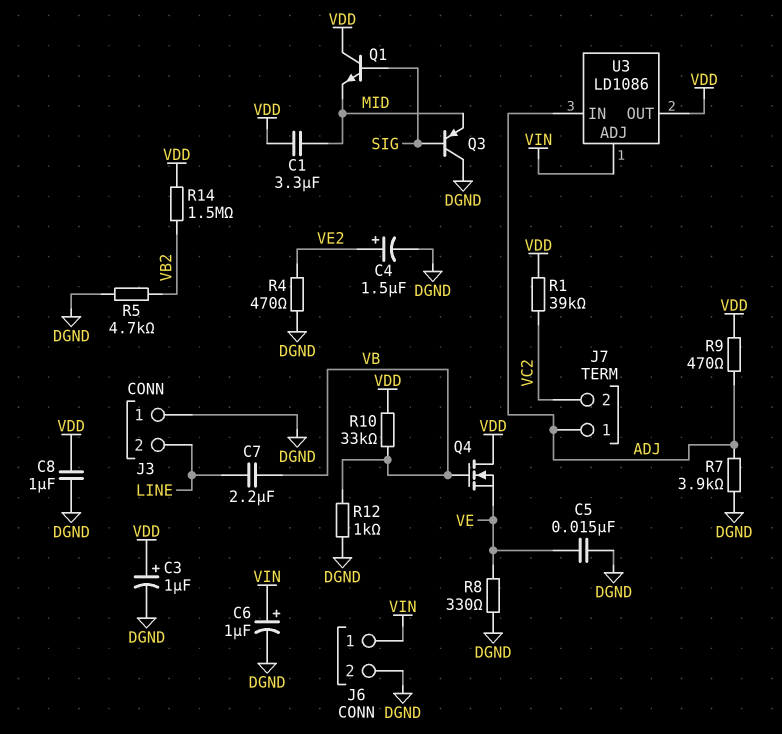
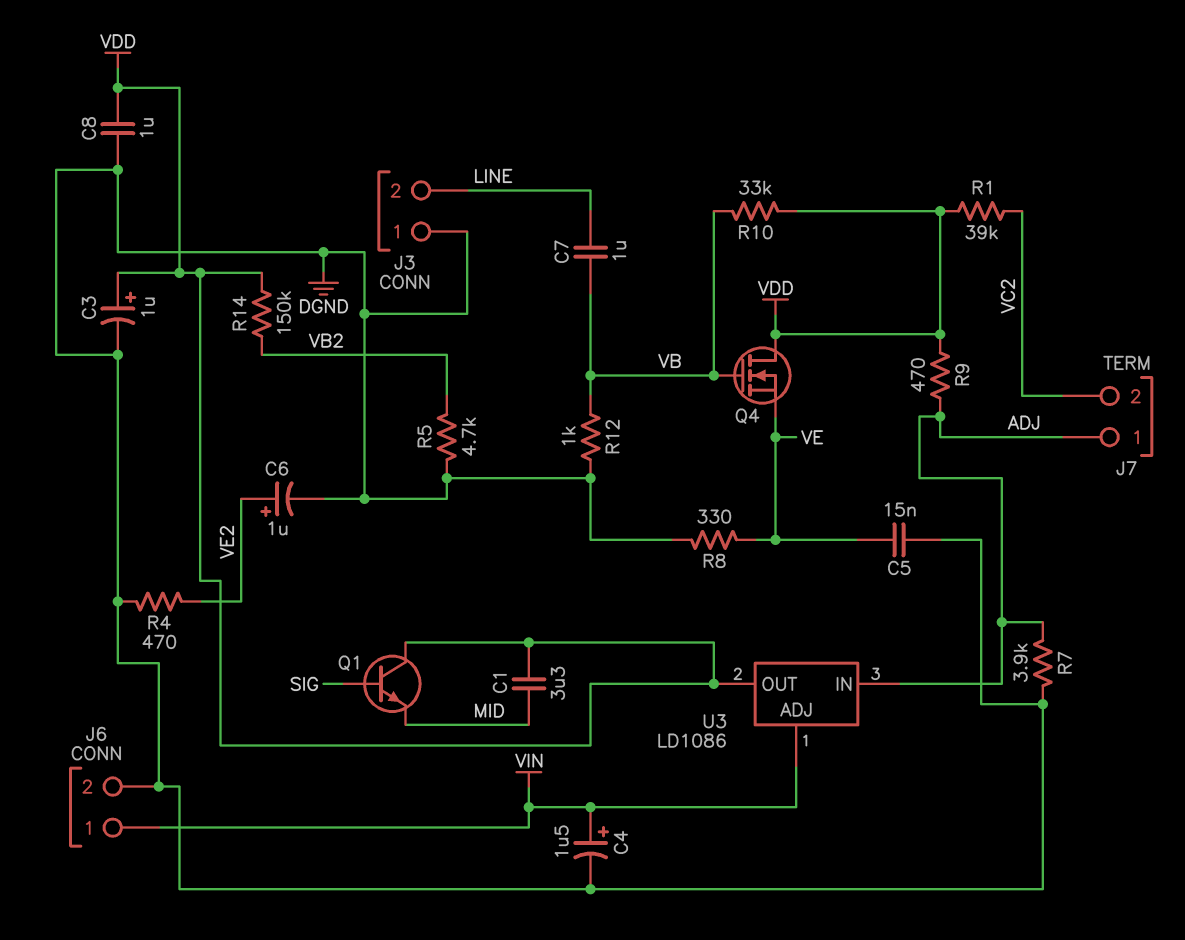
C4: 1.5uF (plus VE2, minus DGND) -> 1.5uF (plus VIN, minus DGND)
C6: 1uF (plus VIN, minus DGND) -> 1uF (plus VE2, minus DGND)
C7: 2.2uF (LINE, VB) -> 1uF (LINE, VB)
Q3: PNP (B SIG, C DGND, E MID) -> none
R14: 1.5M (VB2, VDD) -> 150k (VB2, VDD)

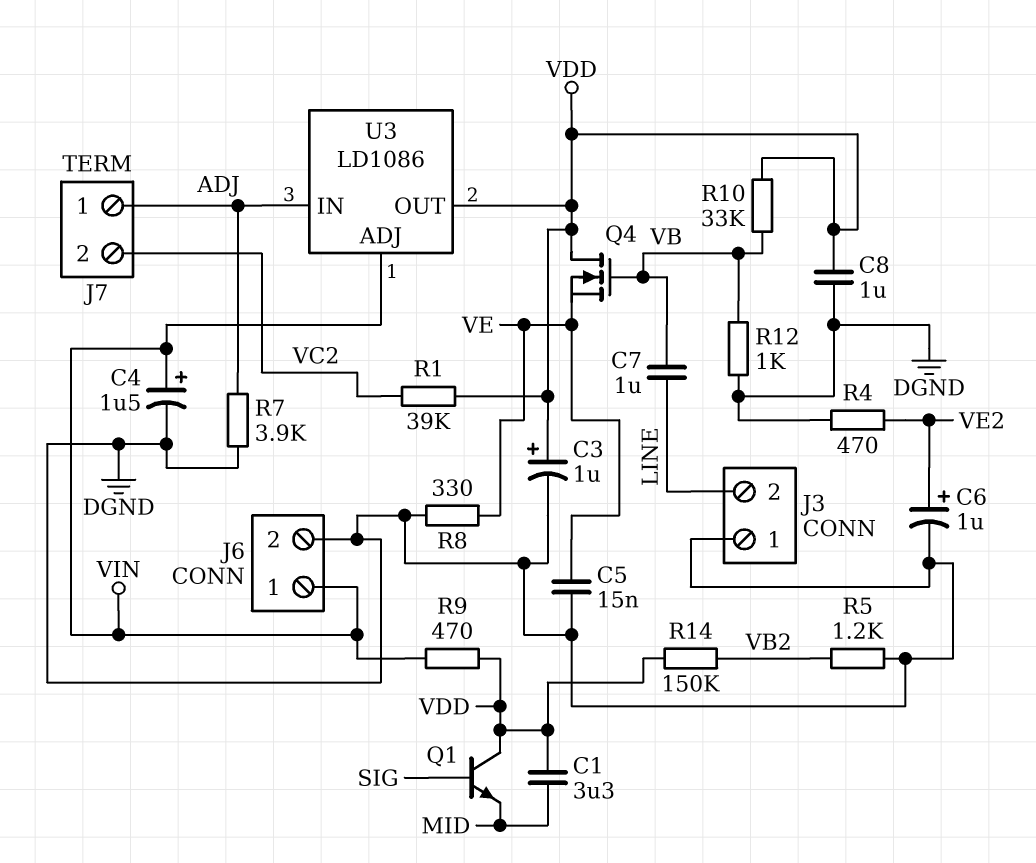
R5: 4.7k (DGND, VB2) -> 1.2k (DGND, VB2)
R9: 470 (ADJ, VDD) -> 470 (VDD, VIN)

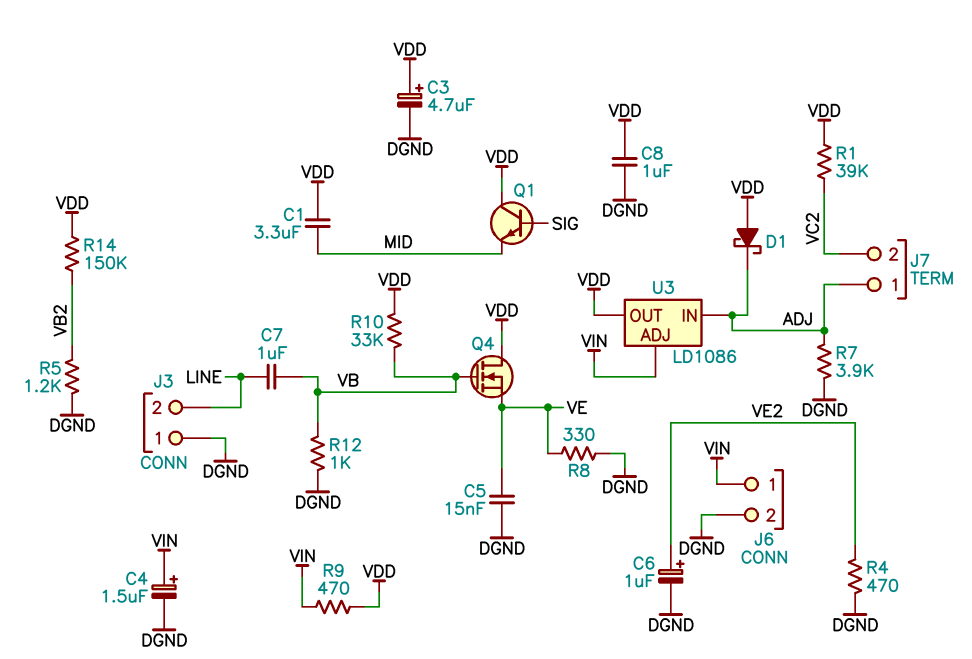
C3: 1uF (plus VDD, minus DGND) -> 4.7uF (plus VDD, minus DGND)
D1: none -> schottky (A VDD, K ADJ)

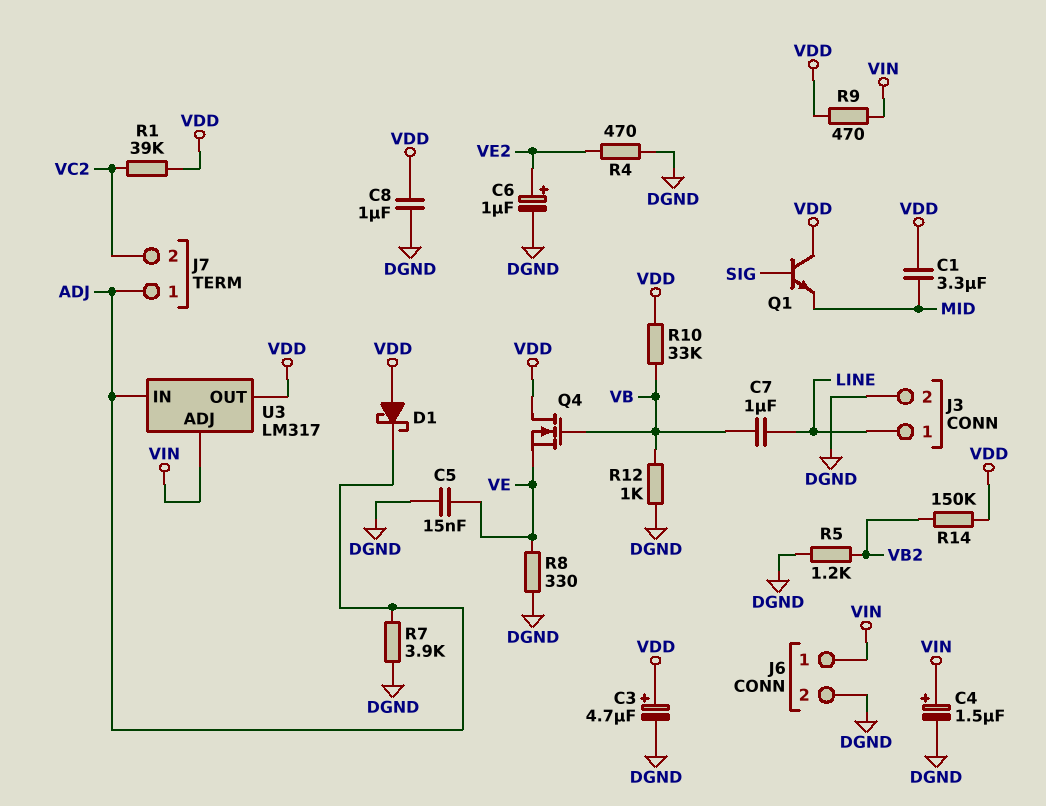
J3 pin 1: DGND -> LINE
J3 pin 2: LINE -> DGND
U3: LD1086 -> LM317

